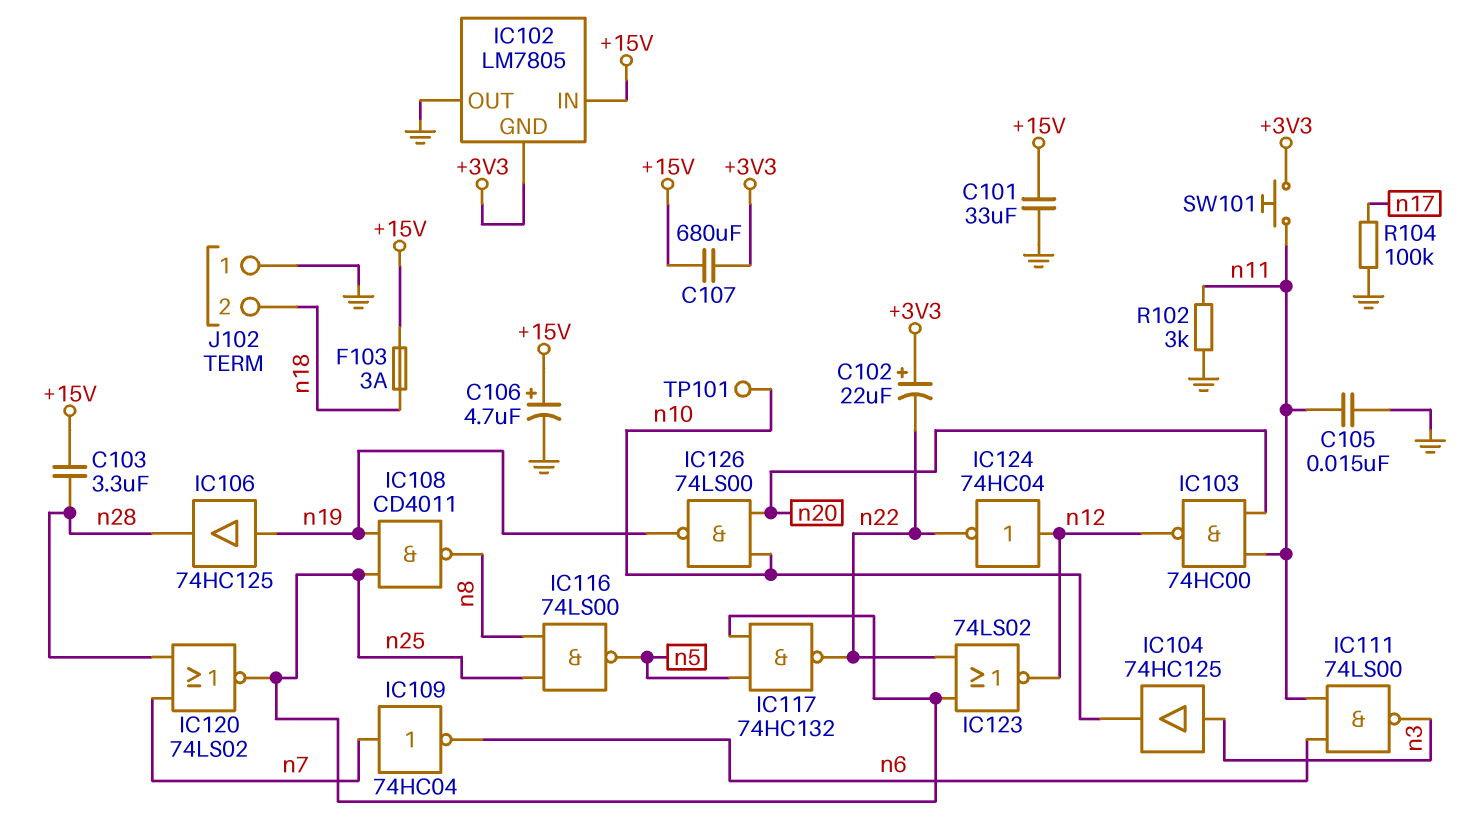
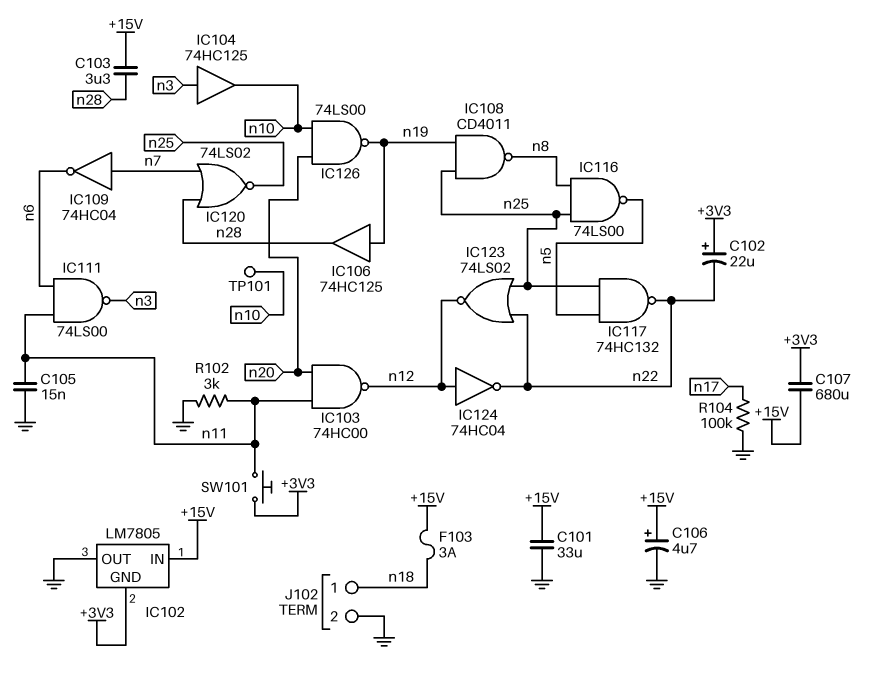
J102 pin 1: GND -> n18
J102 pin 2: n18 -> GND

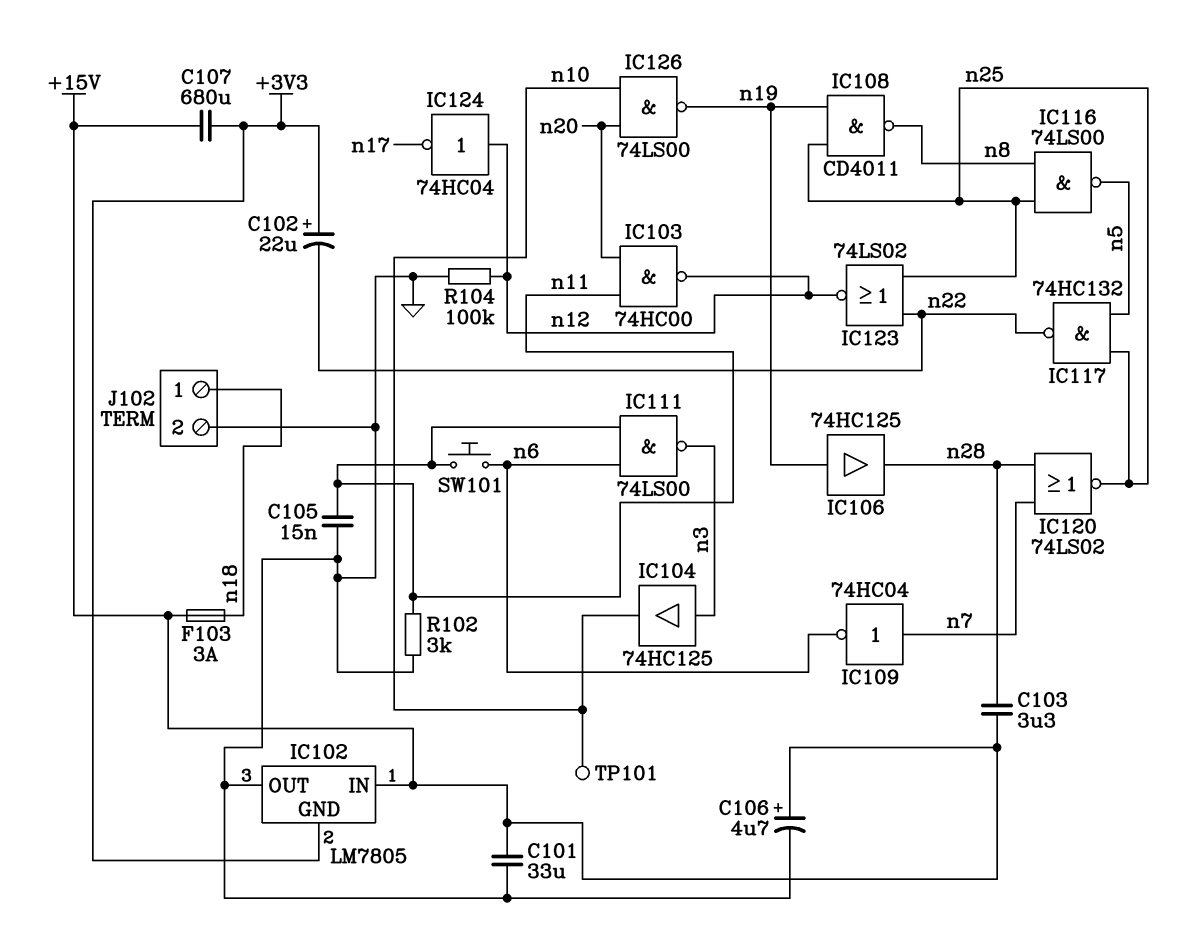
IC124: NOT 74HC04 (in n12, out n22) -> NOT 74HC04 (in n12, out n17)
R104: 100k (GND, n17) -> 100k (GND, n12)
SW101: button (+3V3, n11) -> button (n6, n11)

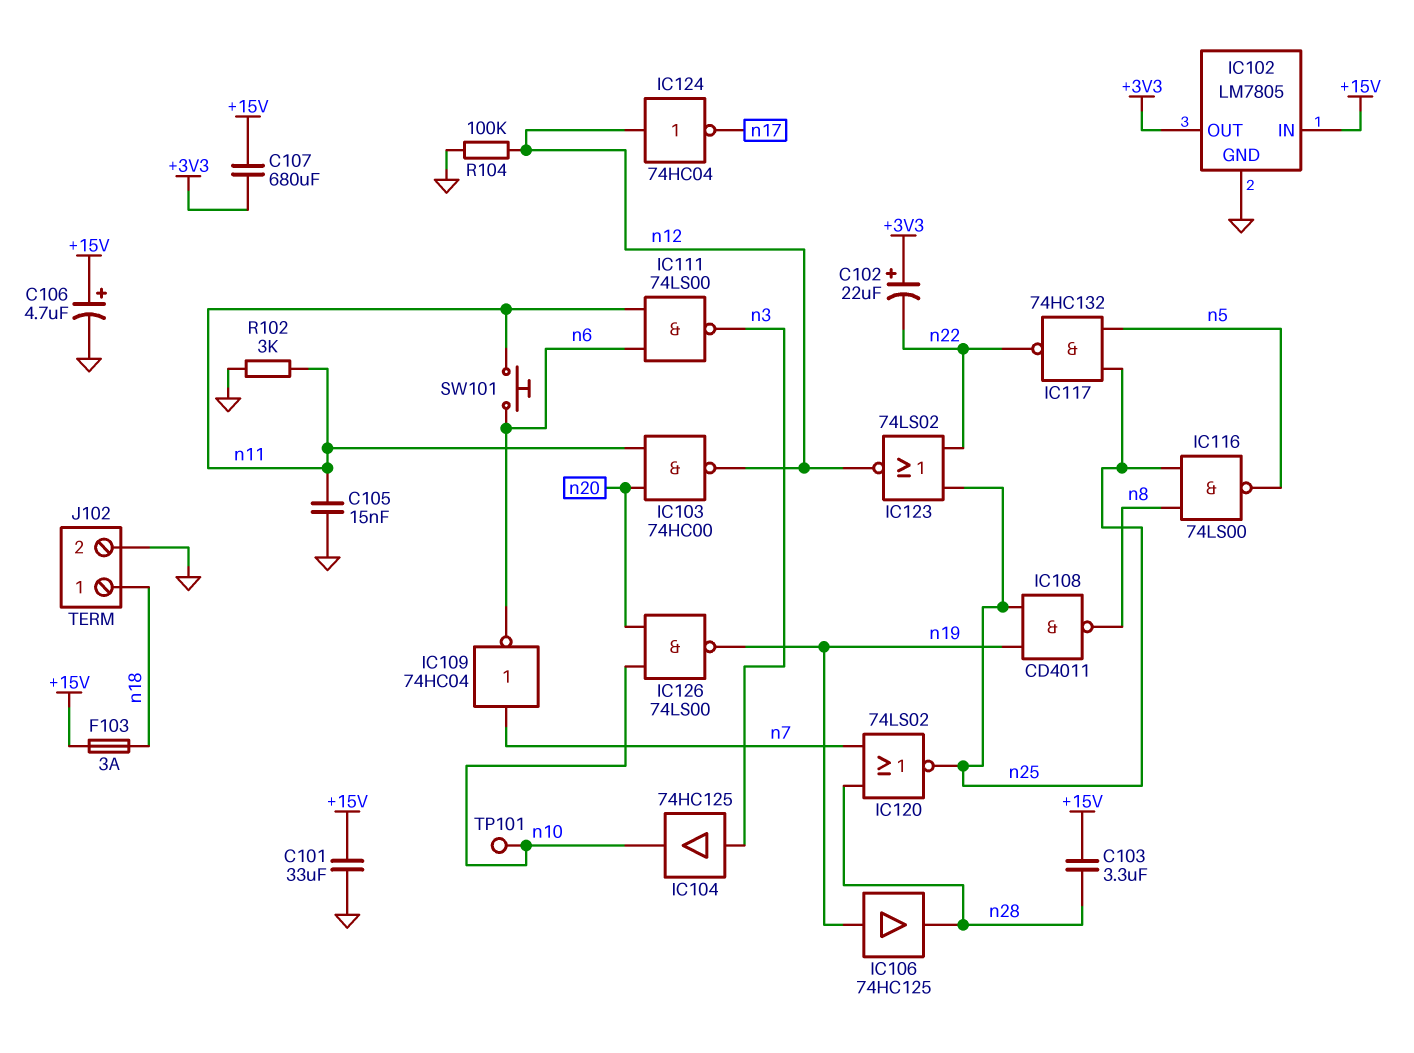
IC102 pin GND: +3V3 -> GND
IC102 pin OUT: GND -> +3V3

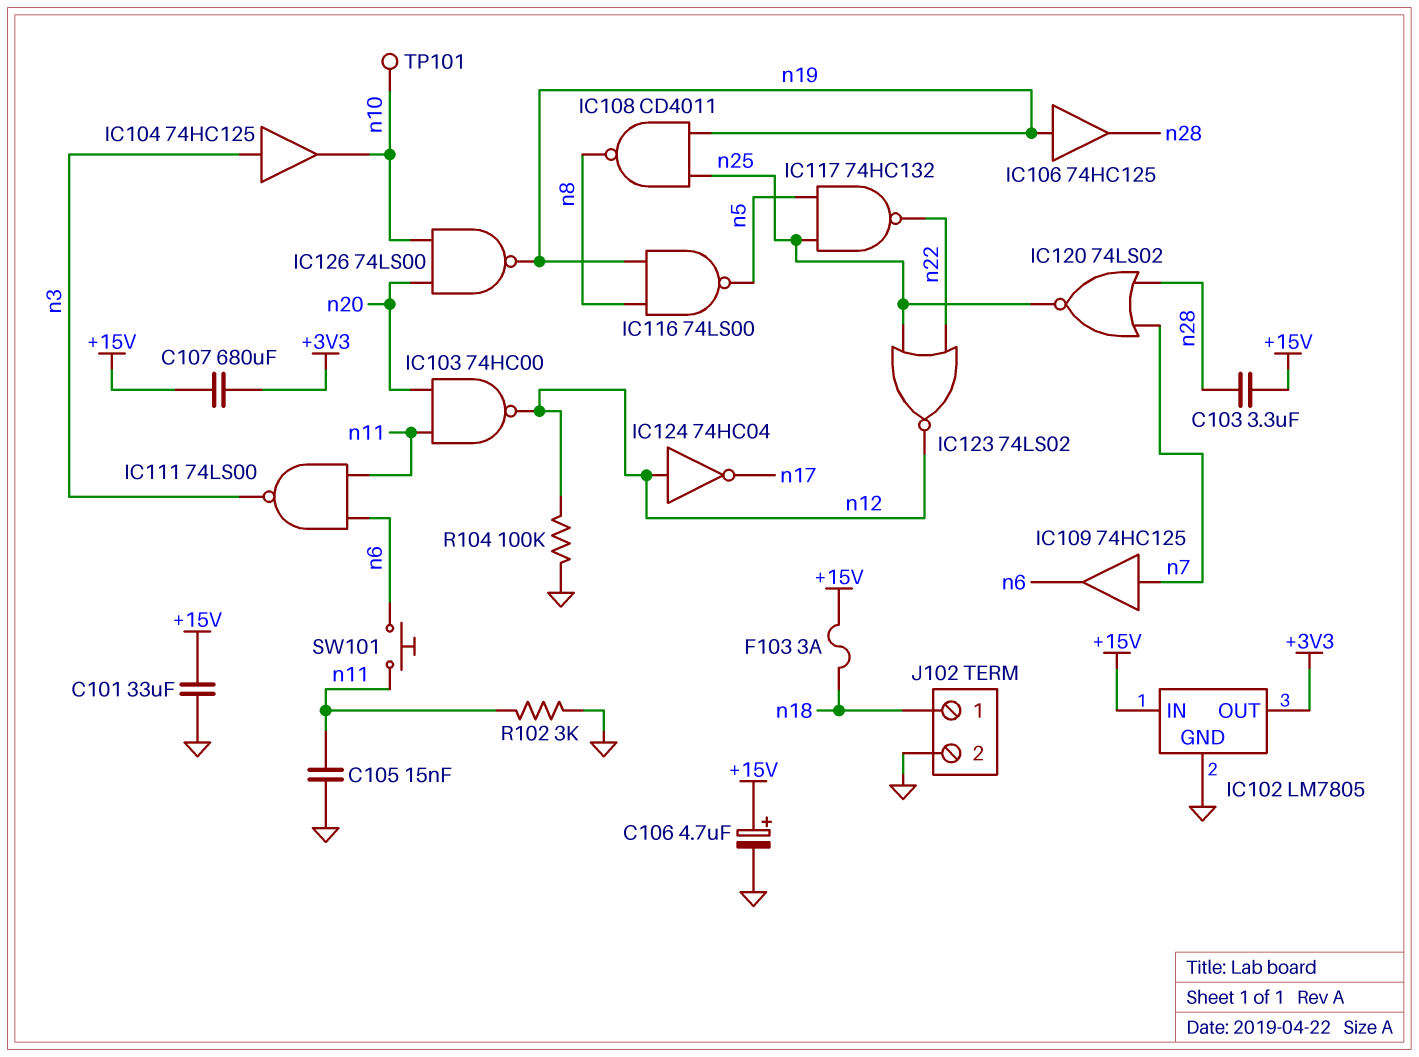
C102: 22uF (plus +3V3, minus n22) -> none
IC109: NOT 74HC04 (in n7, out n6) -> buffer 74HC125 (in n7, out n6)
IC116: NAND 74LS00 (in n8, in n25, out n5) -> NAND 74LS00 (in n8, in n19, out n5)

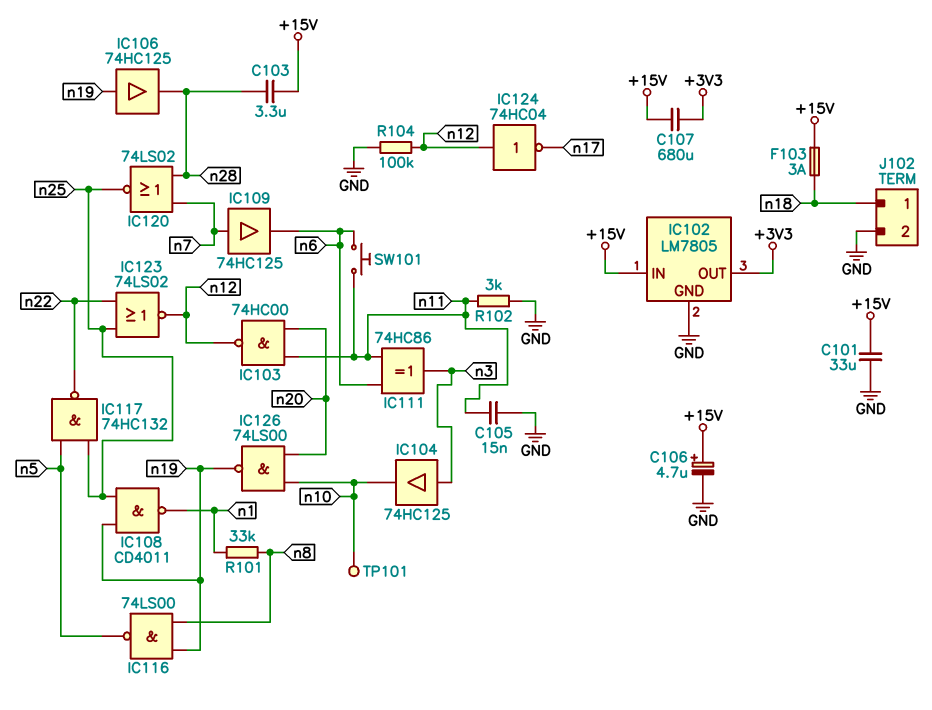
IC108: NAND CD4011 (in n19, in n25, out n8) -> NAND CD4011 (in n19, in n25, out n1)
IC111: NAND 74LS00 (in n6, in n11, out n3) -> XOR 74HC86 (in n6, in n11, out n3)
R101: none -> 33k (n1, n8)

